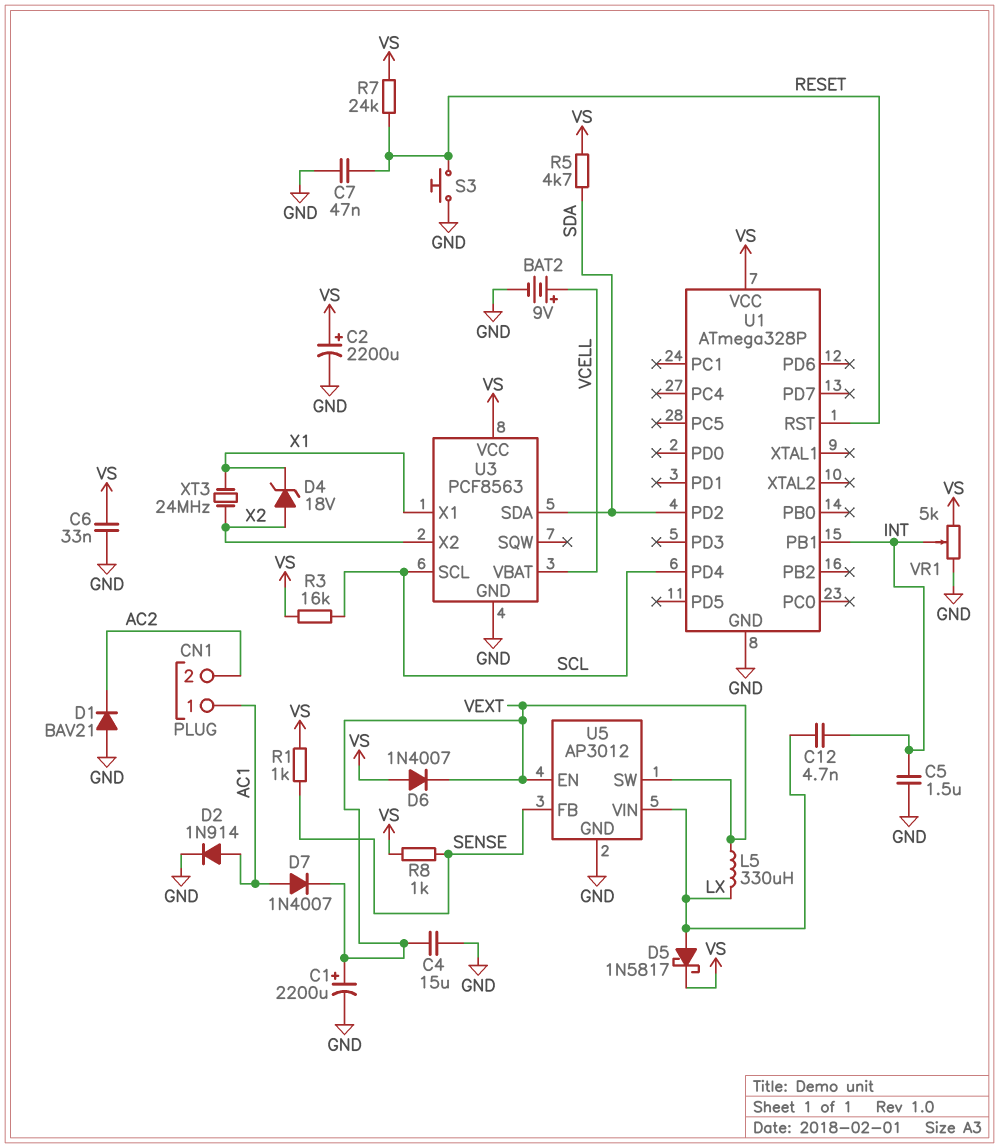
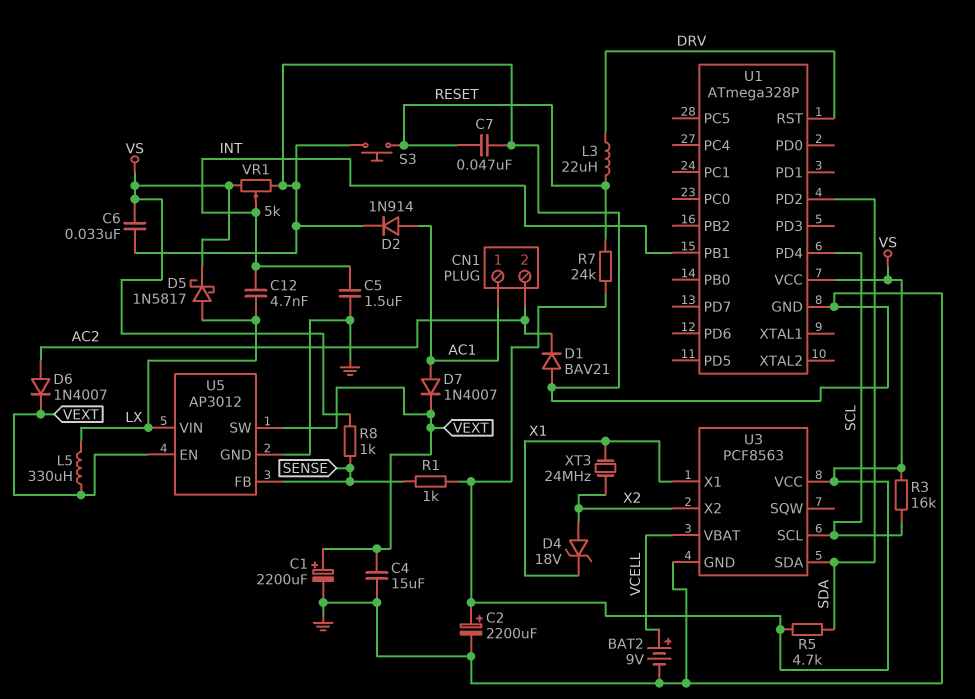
D6: diode 1N4007 (A VS, K VEXT) -> diode 1N4007 (A AC2, K VEXT)
L3: none -> 22uH (DRV, RESET)
U1 pin RST: RESET -> DRV

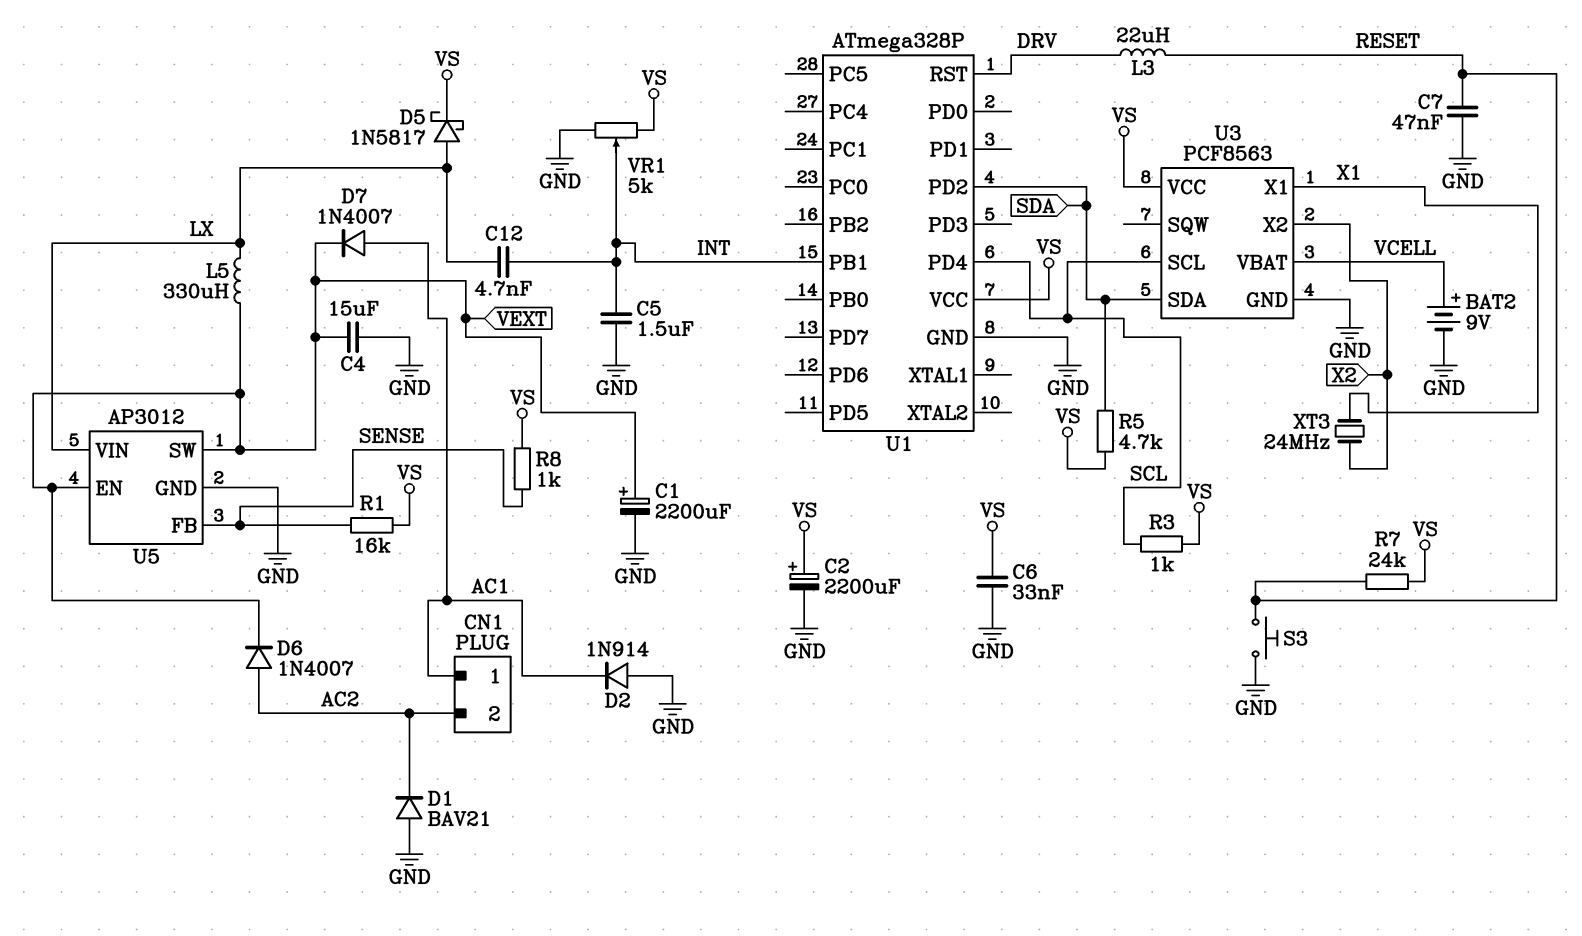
D2: diode 1N914 (A AC1, K GND) -> diode 1N914 (A GND, K AC1)
D4: zener 18V (A X2, K X1) -> none
R1: 1k (SENSE, VS) -> 16k (SENSE, VS)
R3: 16k (SCL, VS) -> 1k (SCL, VS)

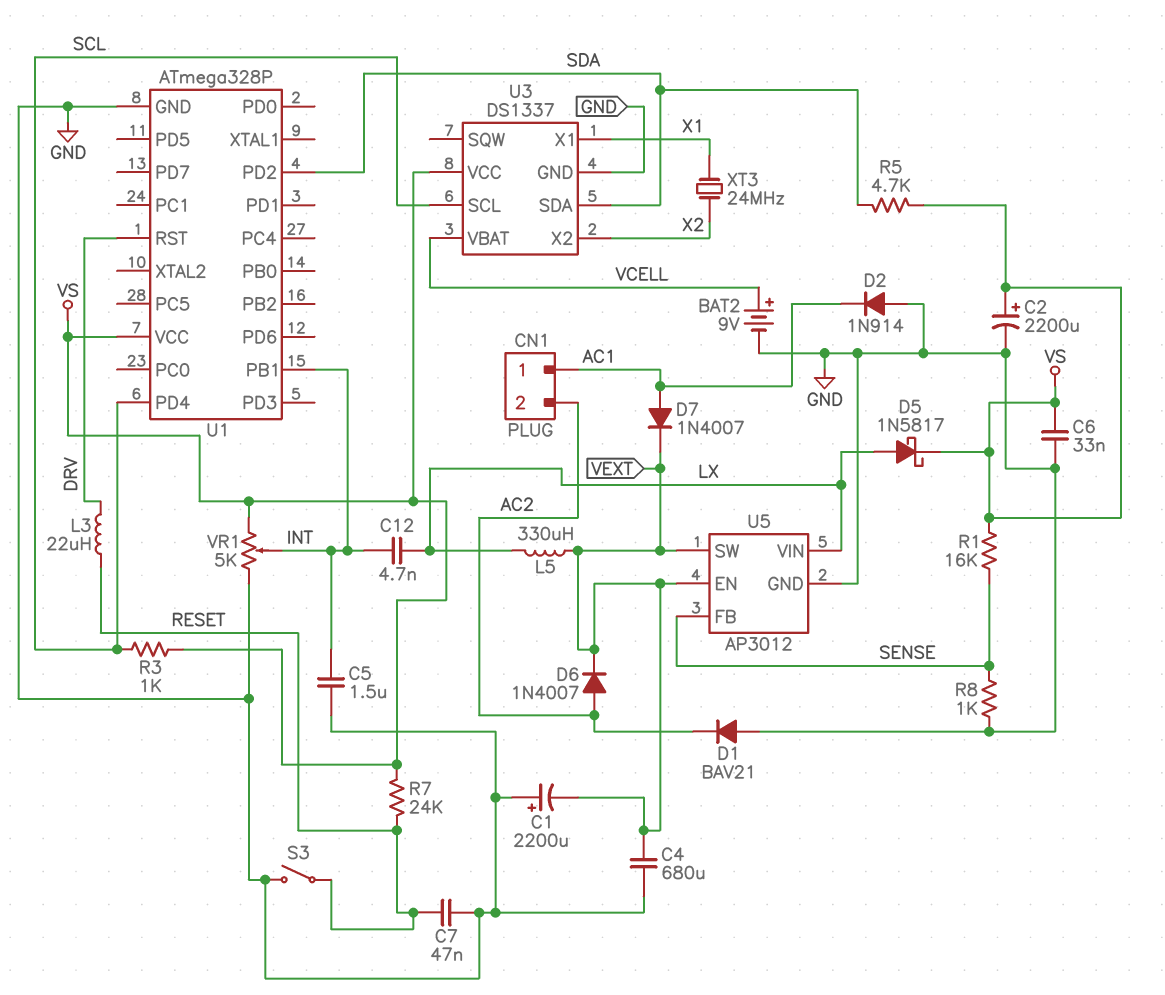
C1: 2200uF (plus VEXT, minus GND) -> 2200uF (plus GND, minus VEXT)
C4: 15uF (GND, VEXT) -> 680uF (GND, VEXT)
R8: 1k (SENSE, VS) -> 1k (GND, SENSE)
S3: button (GND, RESET) -> switch (GND, RESET)
U3: PCF8563 -> DS1337

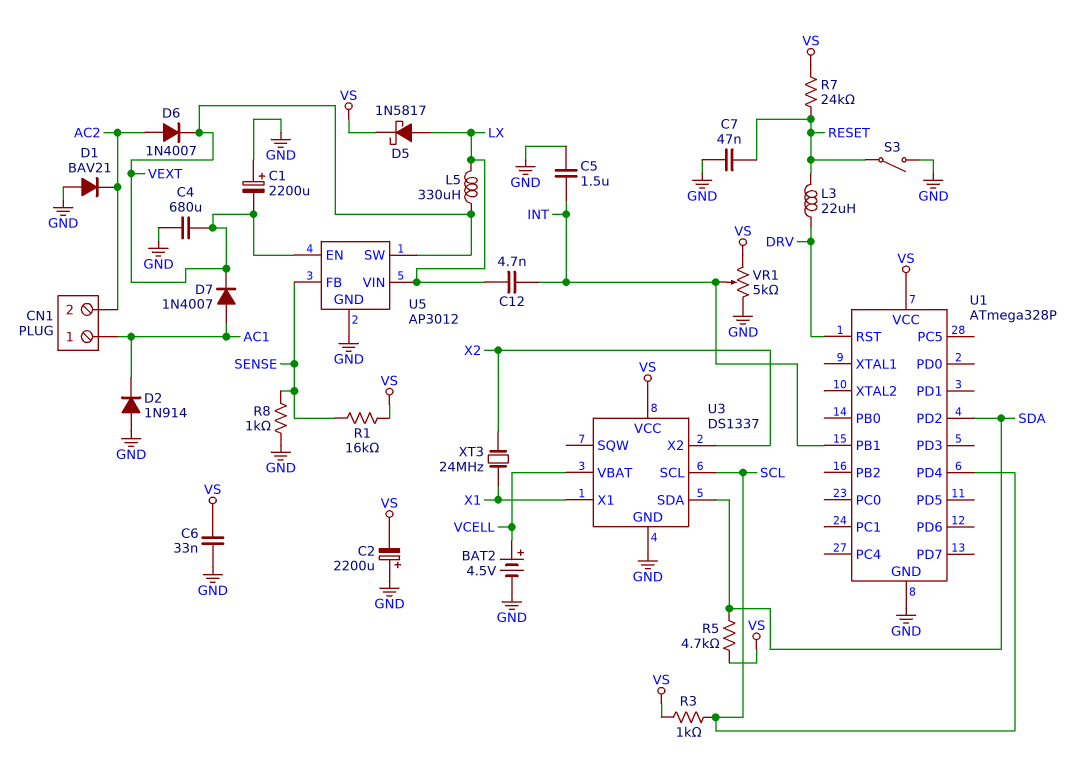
BAT2: 9V (plus VCELL, minus GND) -> 4.5V (plus VCELL, minus GND)
C2: 2200uF (plus VS, minus GND) -> 2200uF (plus GND, minus VS)

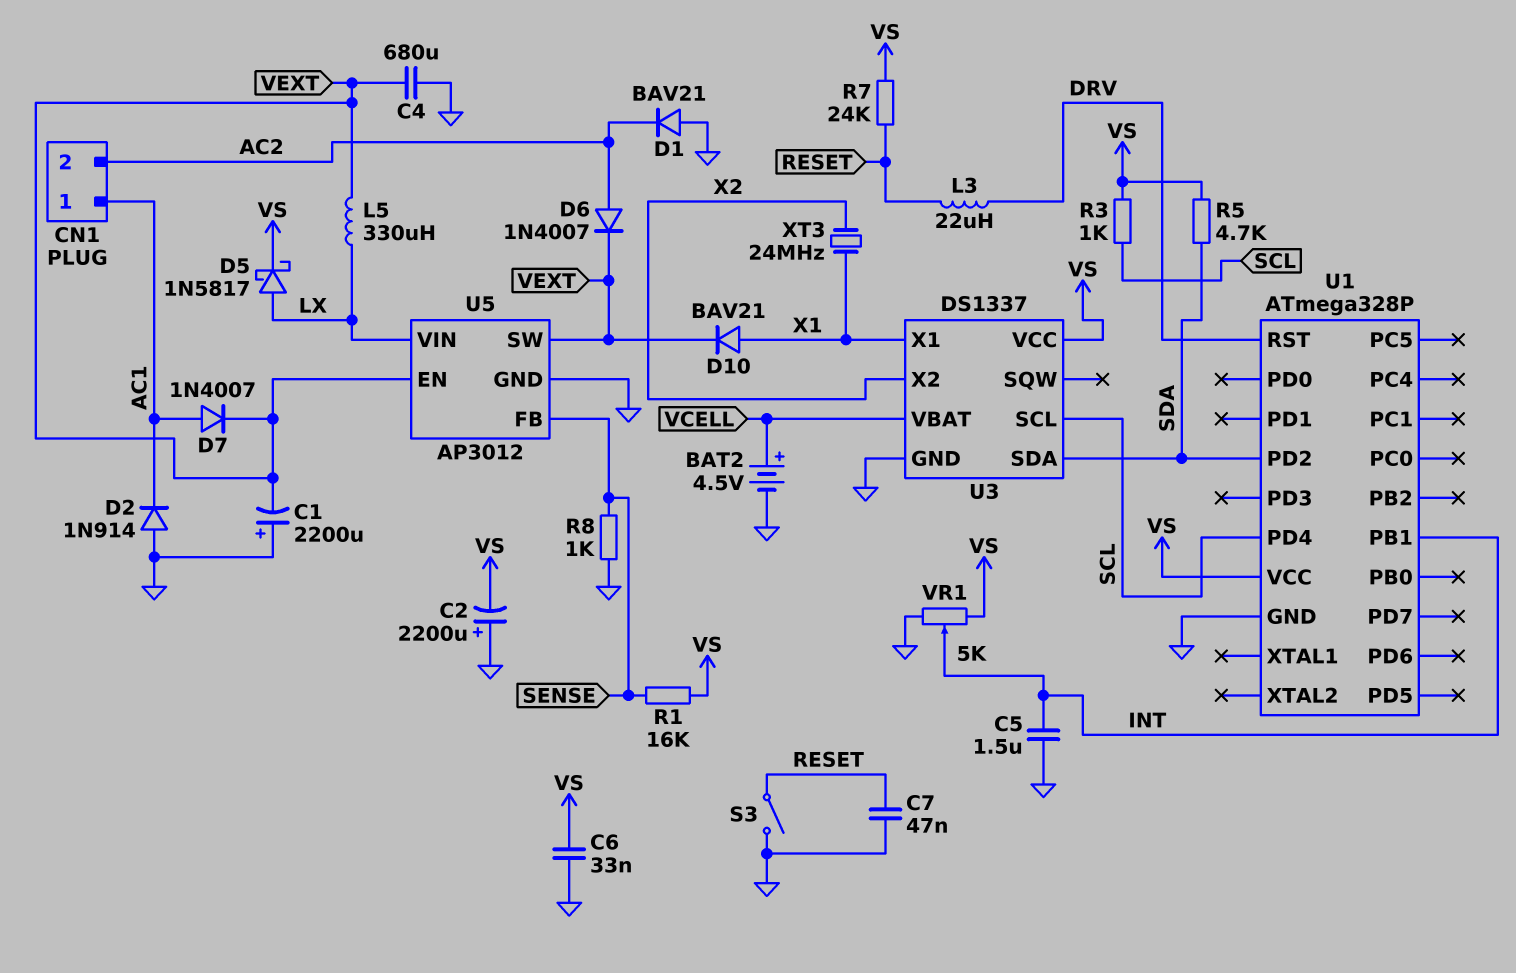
C12: 4.7nF (INT, LX) -> none
D10: none -> diode BAV21 (A X1, K VEXT)

